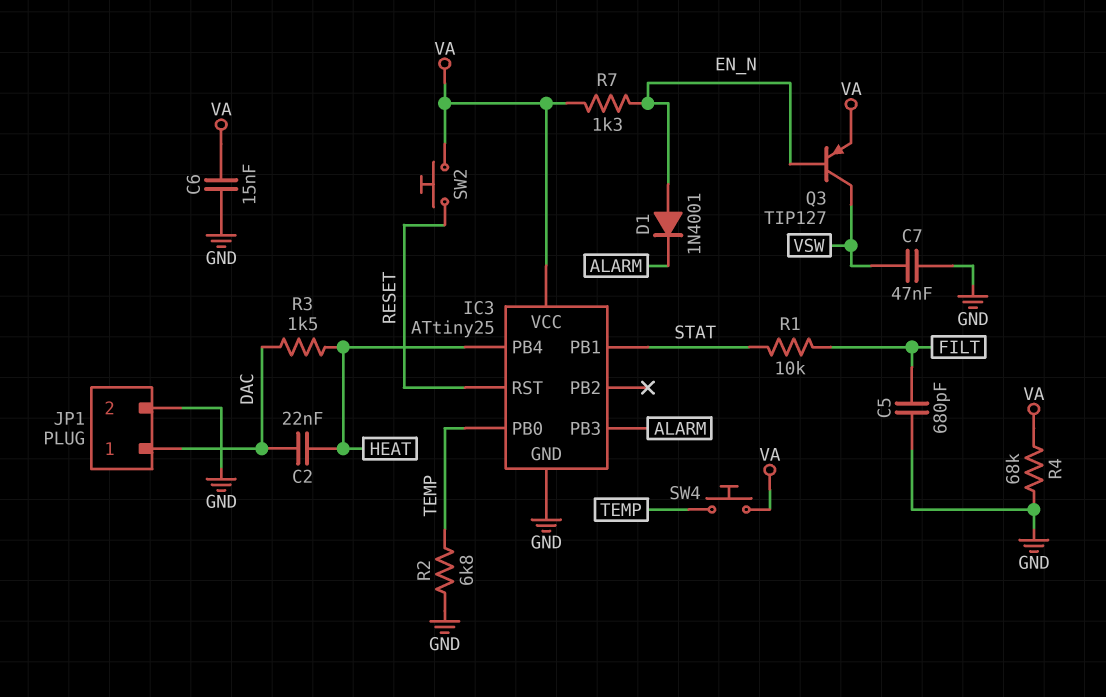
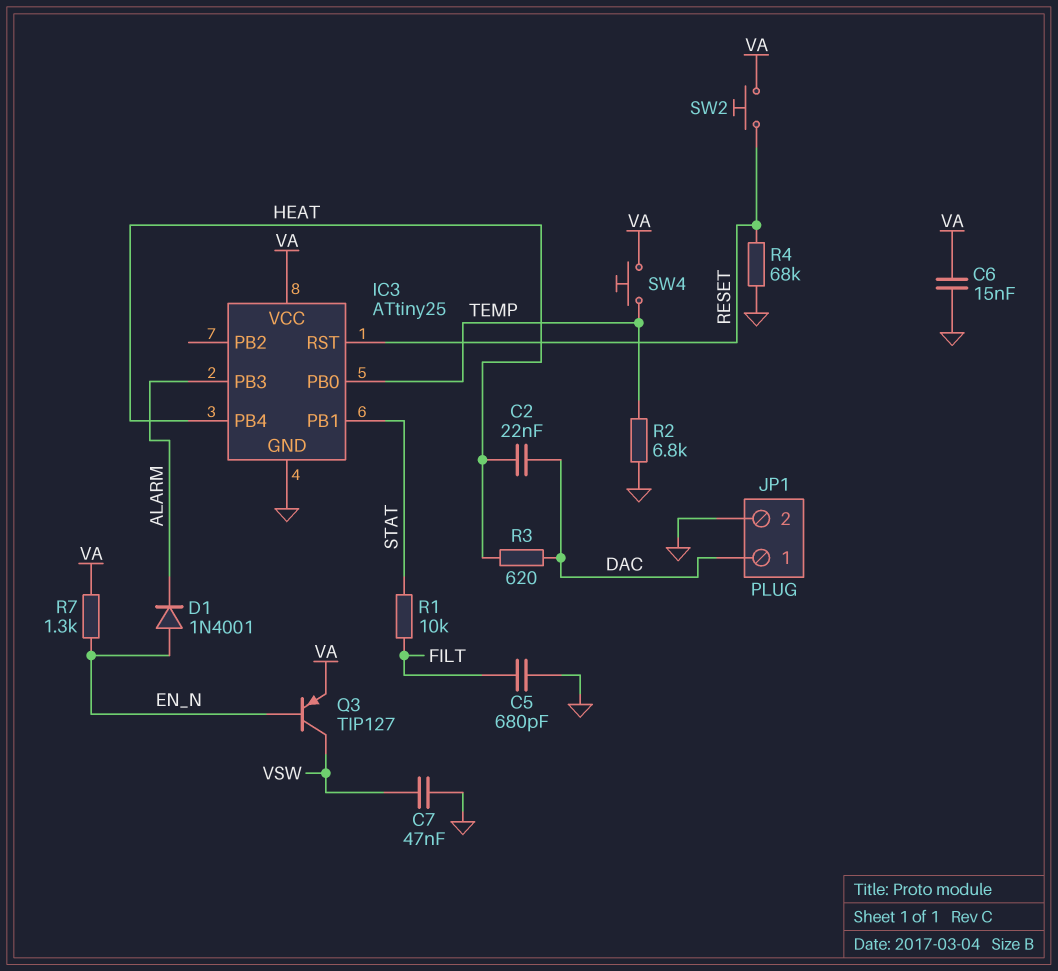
R3: 1.5k (DAC, HEAT) -> 620 (DAC, HEAT)
R4: 68k (GND, VA) -> 68k (GND, RESET)

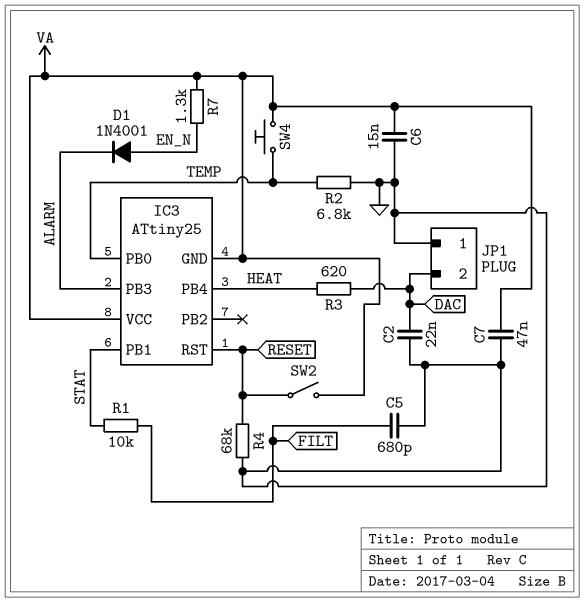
C2: 22nF (DAC, HEAT) -> 22nF (DAC, GND)
C7: 47nF (GND, VSW) -> 47nF (GND, VA)
IC3 pin GND: GND -> VA
JP1 pin 1: DAC -> GND
JP1 pin 2: GND -> DAC
Q3: PNP TIP127 (B EN_N, C VSW, E VA) -> none
SW2: button (RESET, VA) -> switch (RESET, VA)

